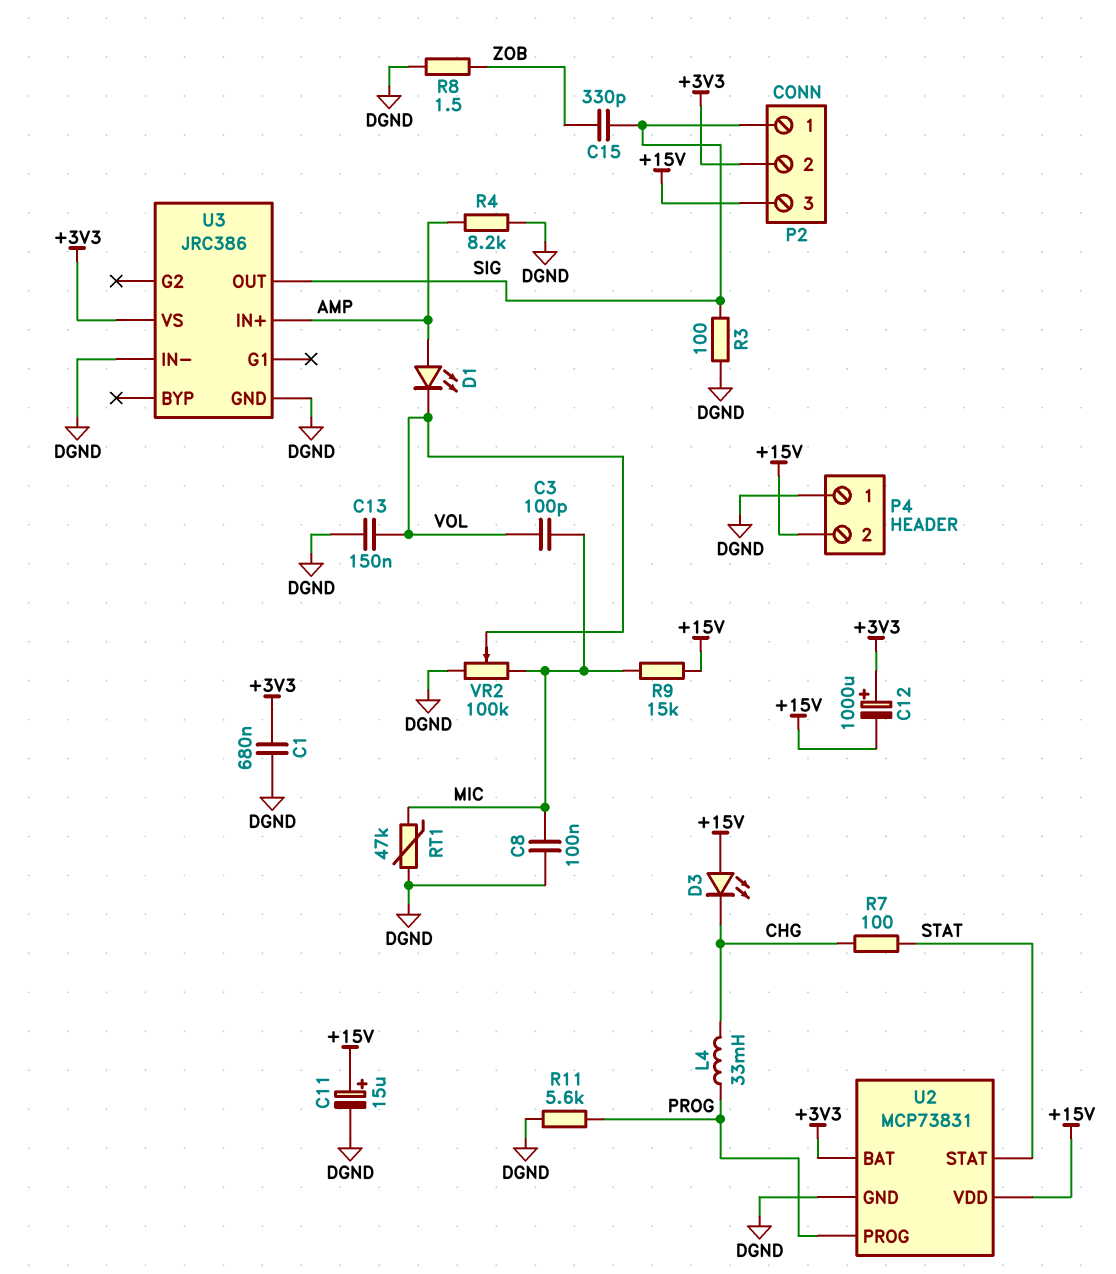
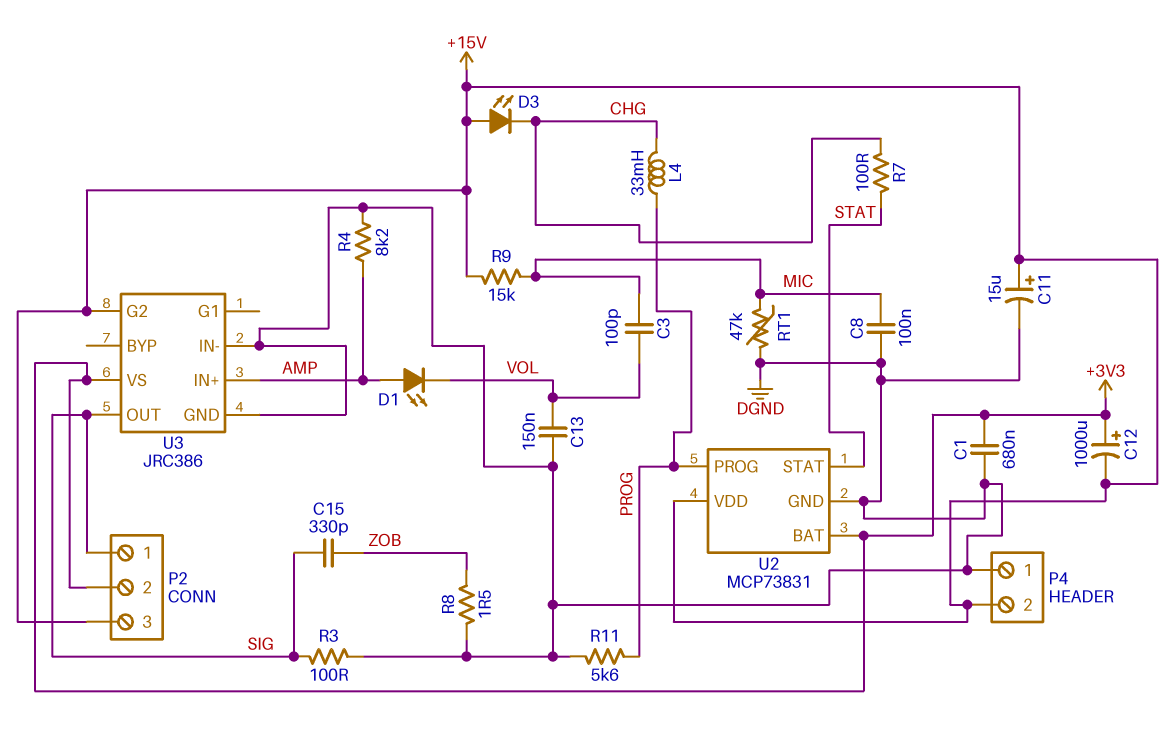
U3 pin G2: none -> +15V
VR2: 100k (DGND, MIC, wiper VOL) -> none

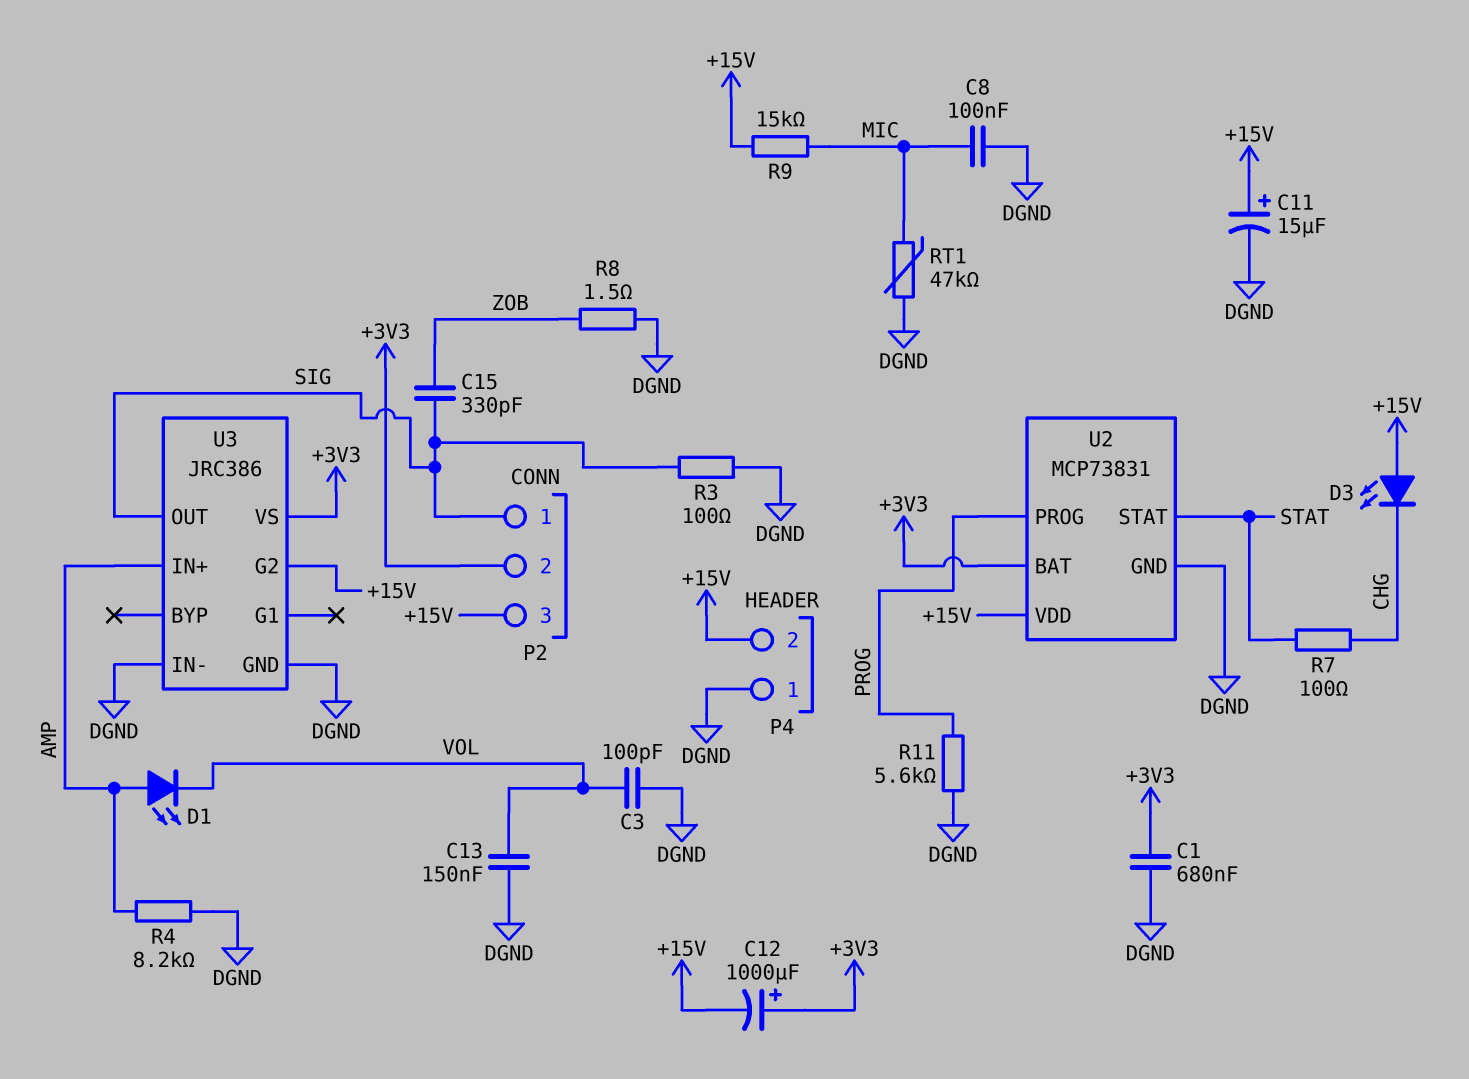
C3: 100pF (MIC, VOL) -> 100pF (DGND, VOL)
L4: 33mH (CHG, PROG) -> none

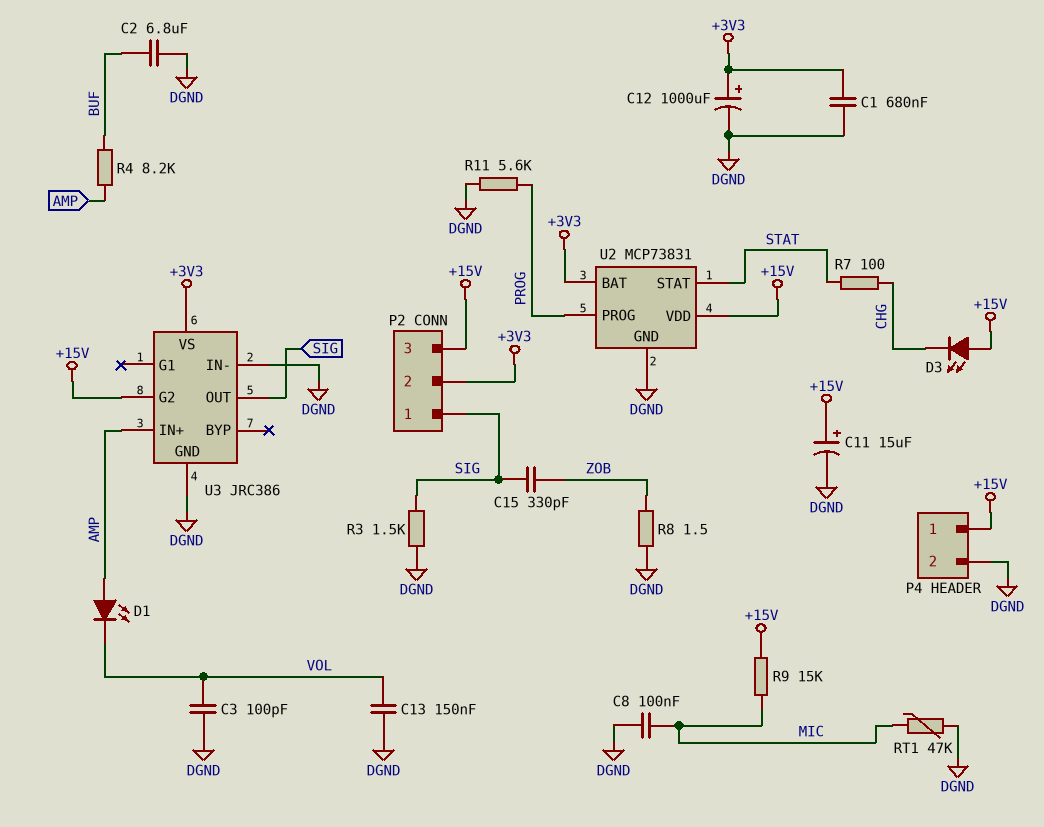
C2: none -> 6.8uF (BUF, DGND)
C12: 1000uF (plus +3V3, minus +15V) -> 1000uF (plus +3V3, minus DGND)
P4 pin 1: DGND -> +15V
P4 pin 2: +15V -> DGND
R3: 100 (DGND, SIG) -> 1.5k (DGND, SIG)
R4: 8.2k (AMP, DGND) -> 8.2k (AMP, BUF)

